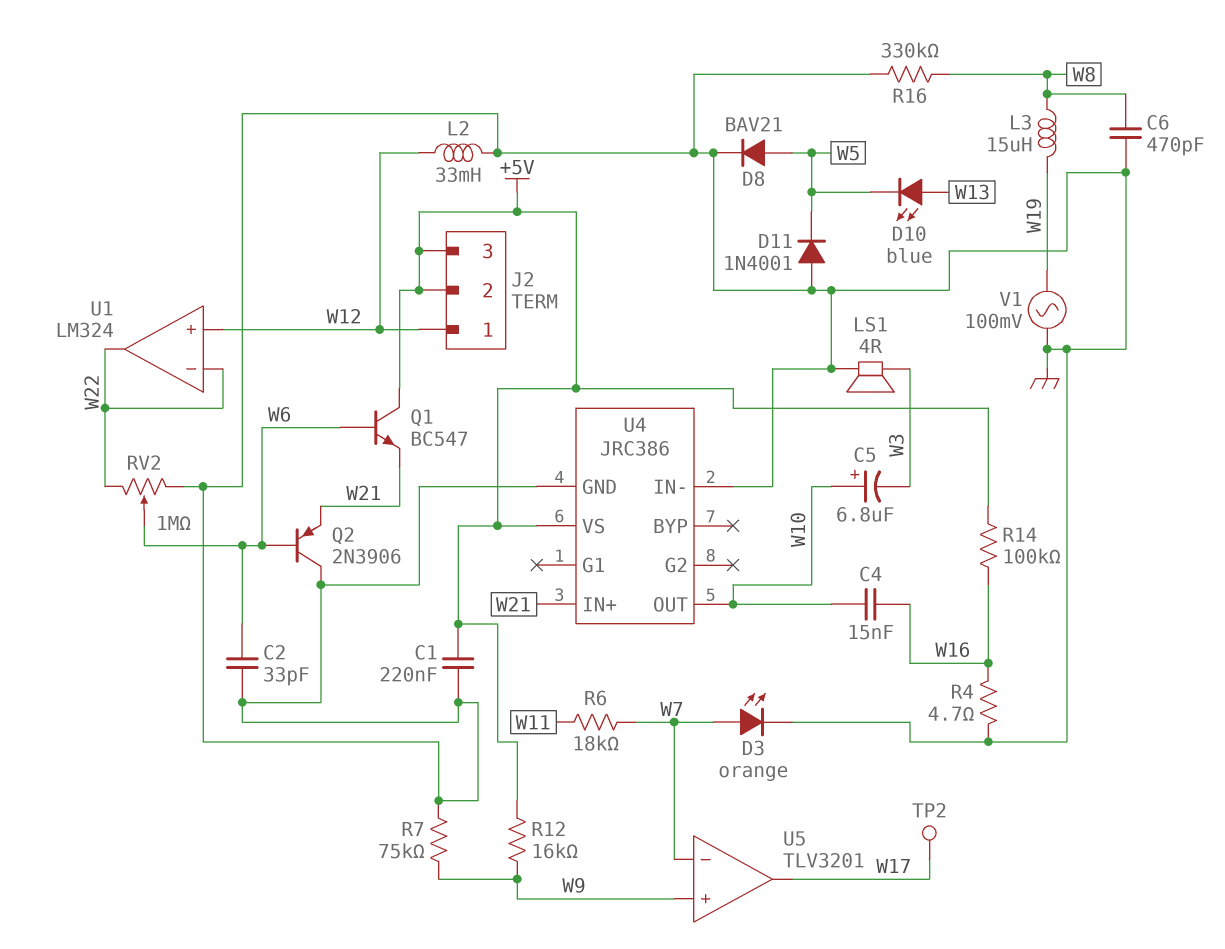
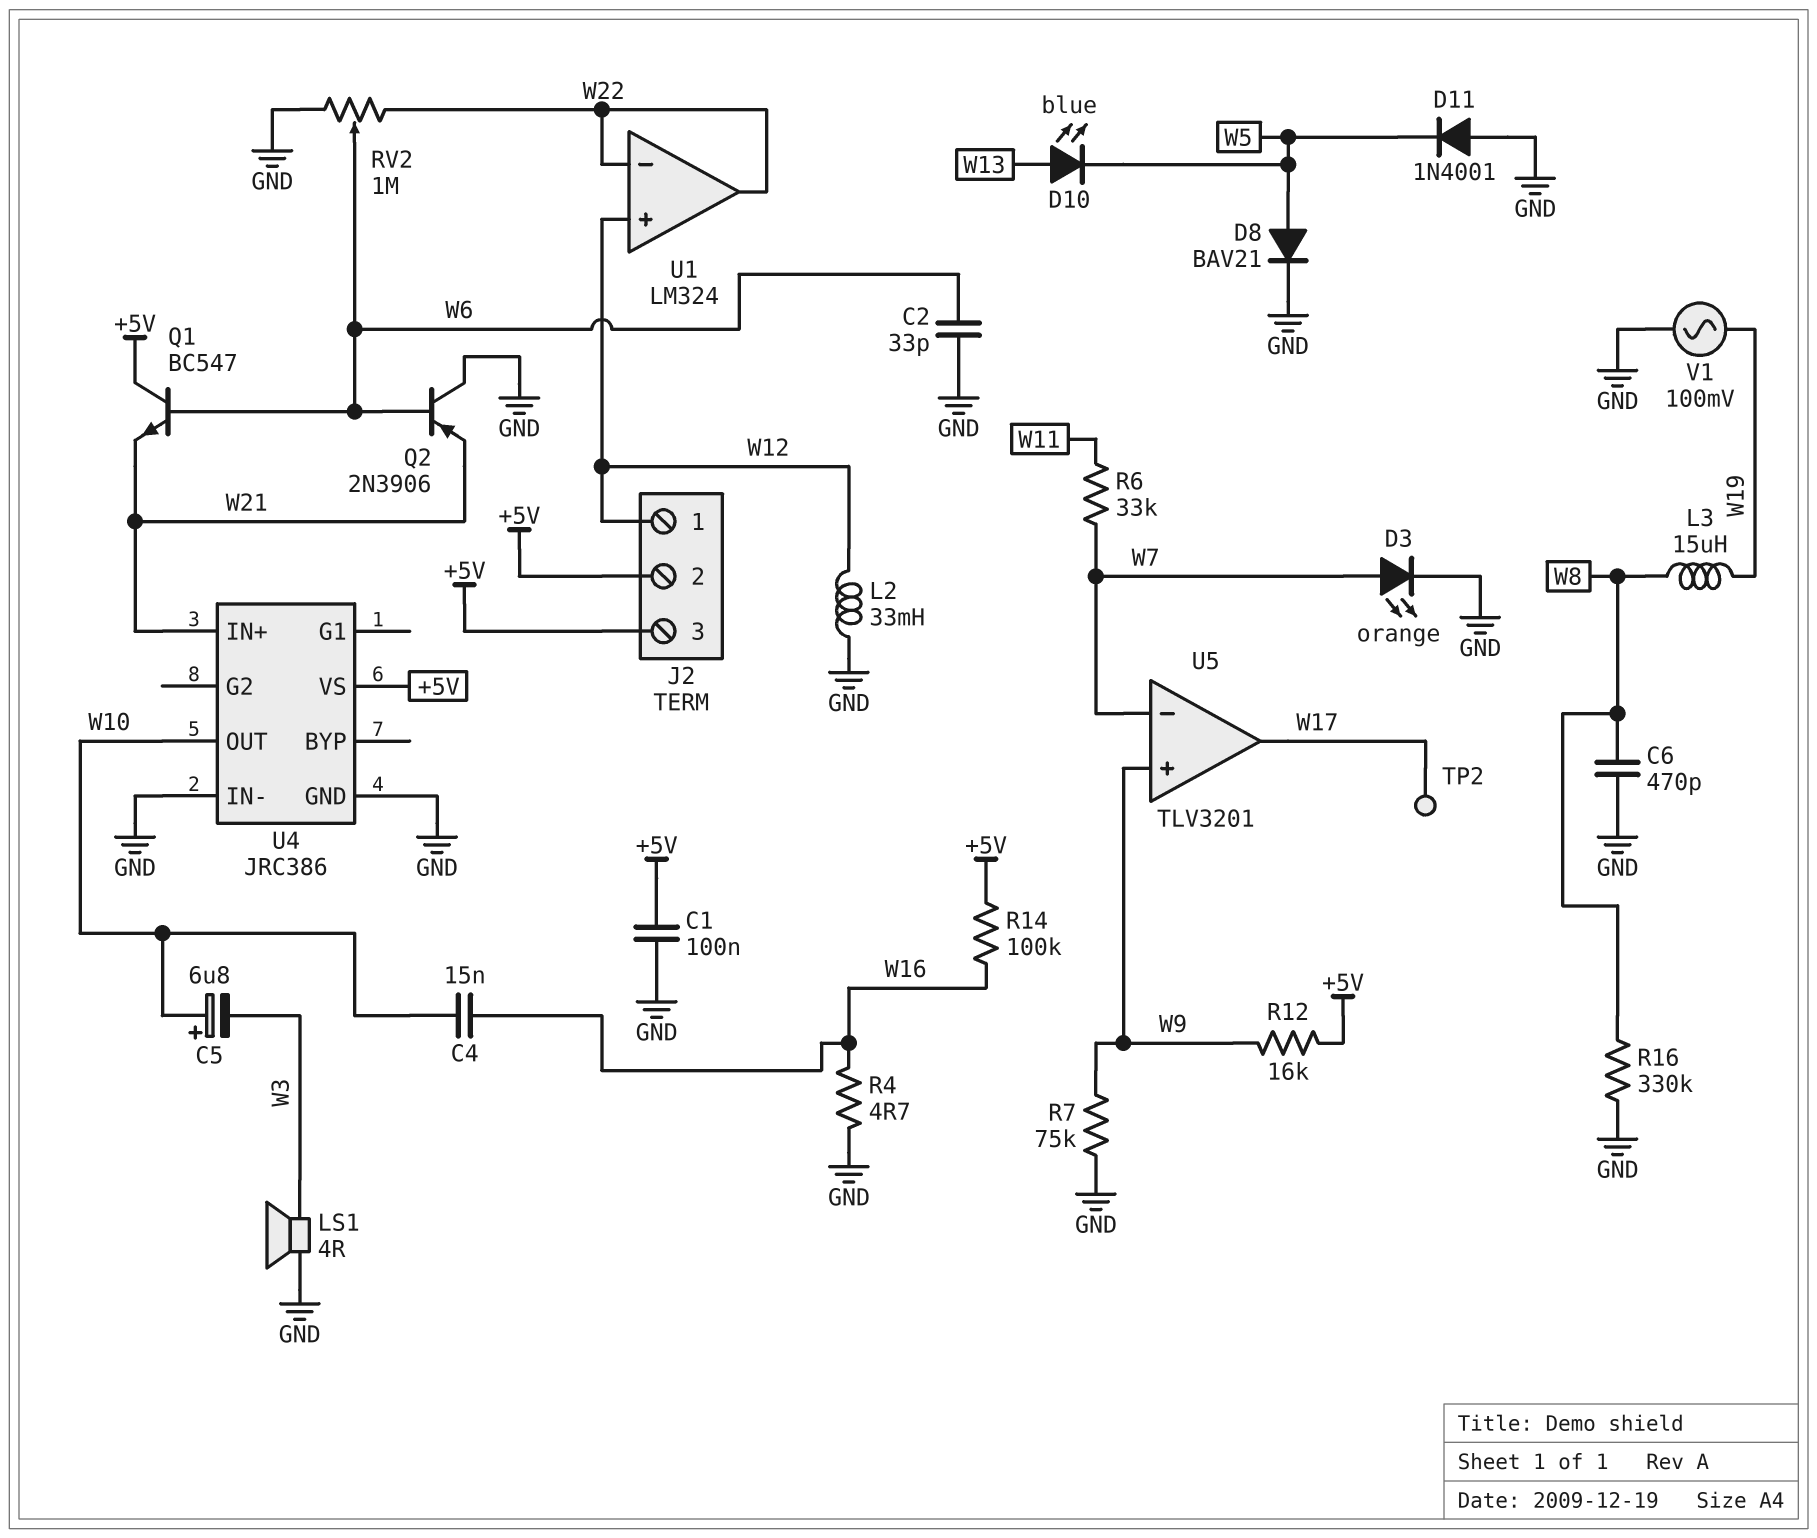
C1: 220nF (+5V, GND) -> 100nF (+5V, GND)
R6: 18k (W7, W11) -> 33k (W7, W11)

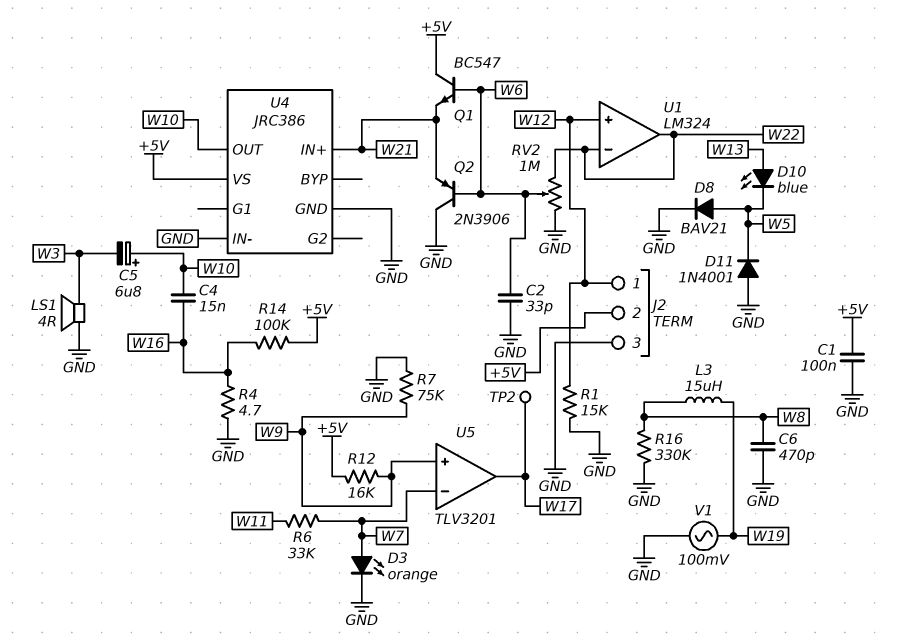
J2 pin 3: +5V -> GND
L2: 33mH (GND, W12) -> none
R1: none -> 15k (GND, W12)

